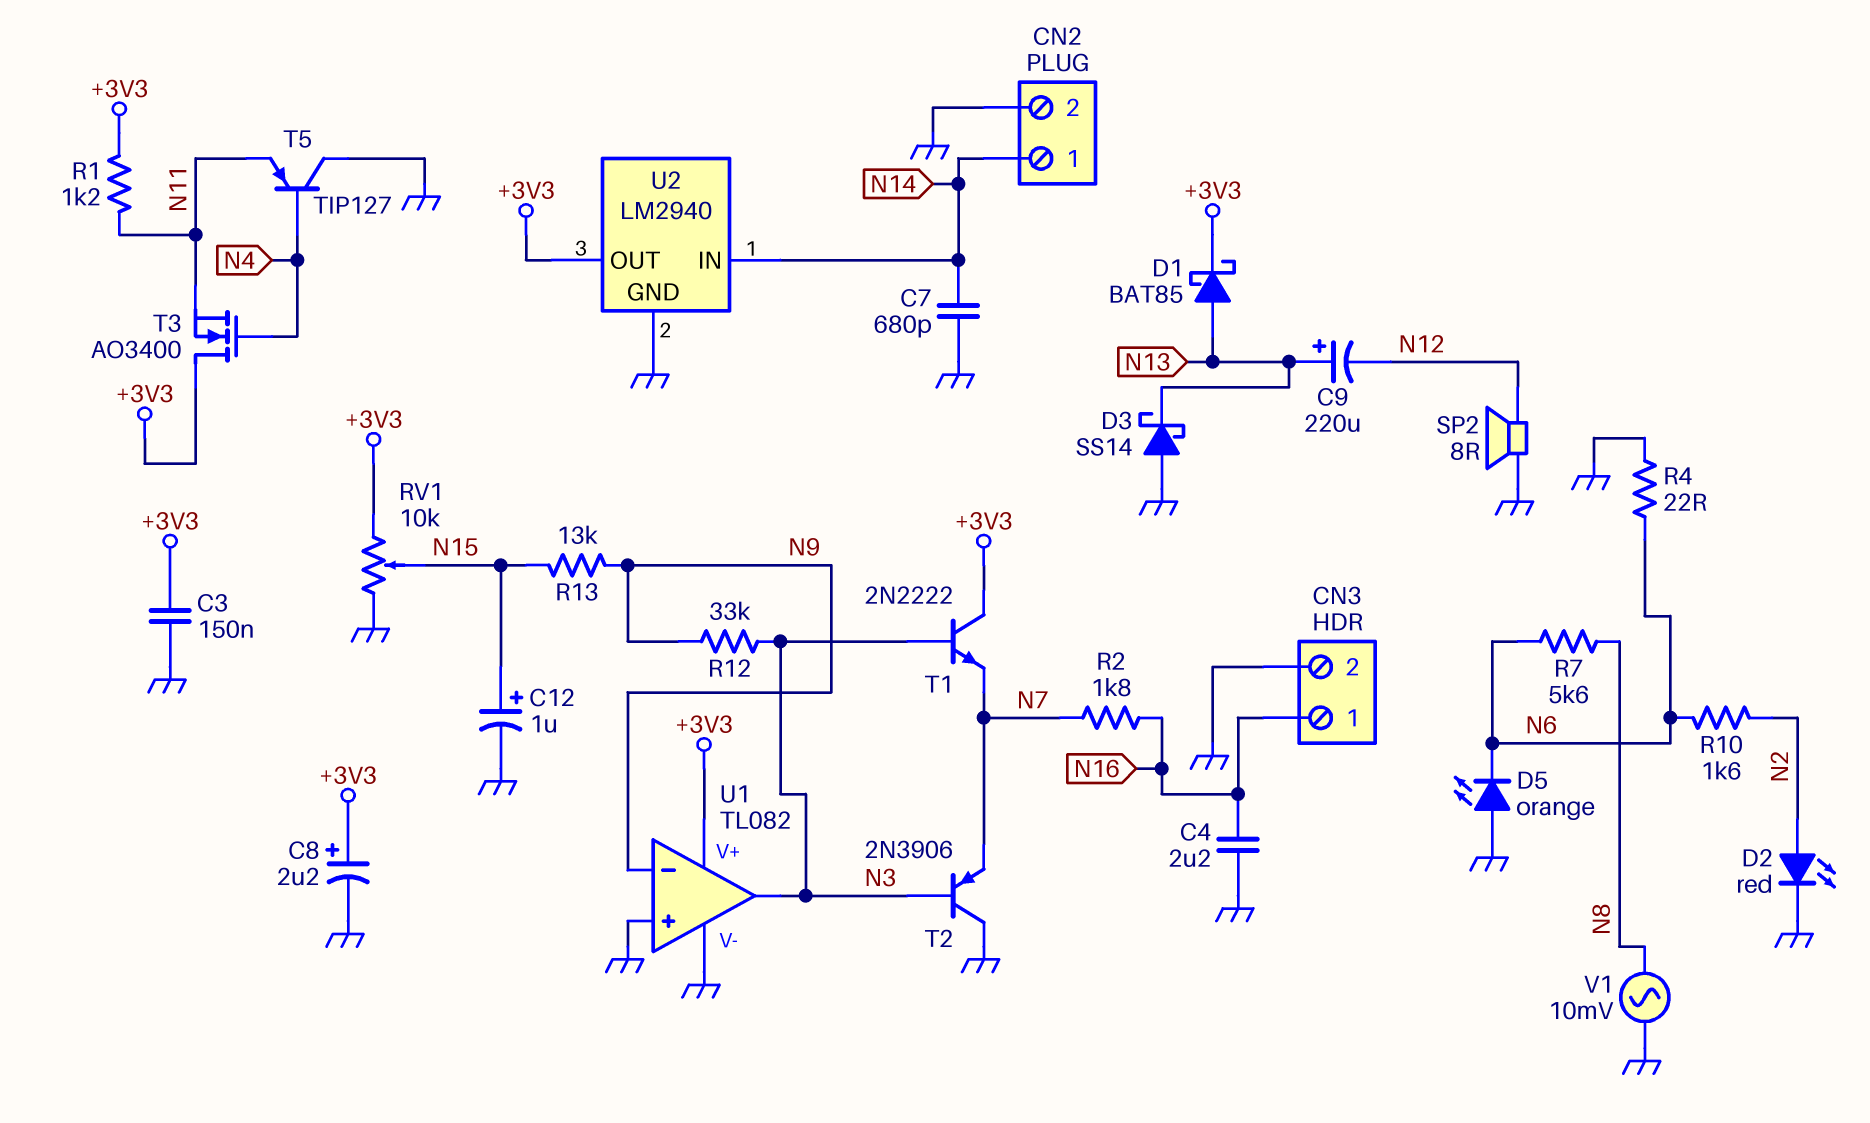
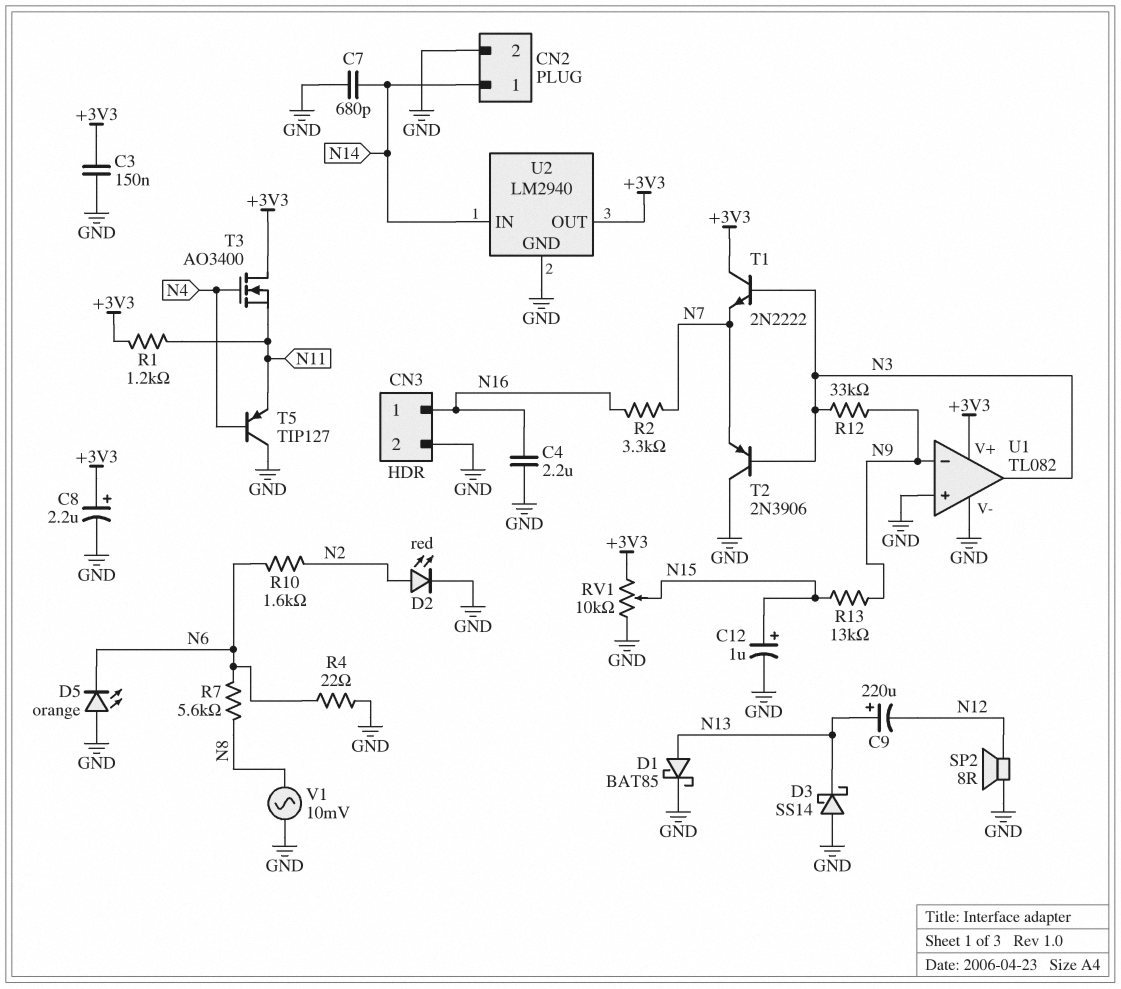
D1: schottky BAT85 (A N13, K +3V3) -> schottky BAT85 (A N13, K GND)
R2: 1.8k (N7, N16) -> 3.3k (N7, N16)

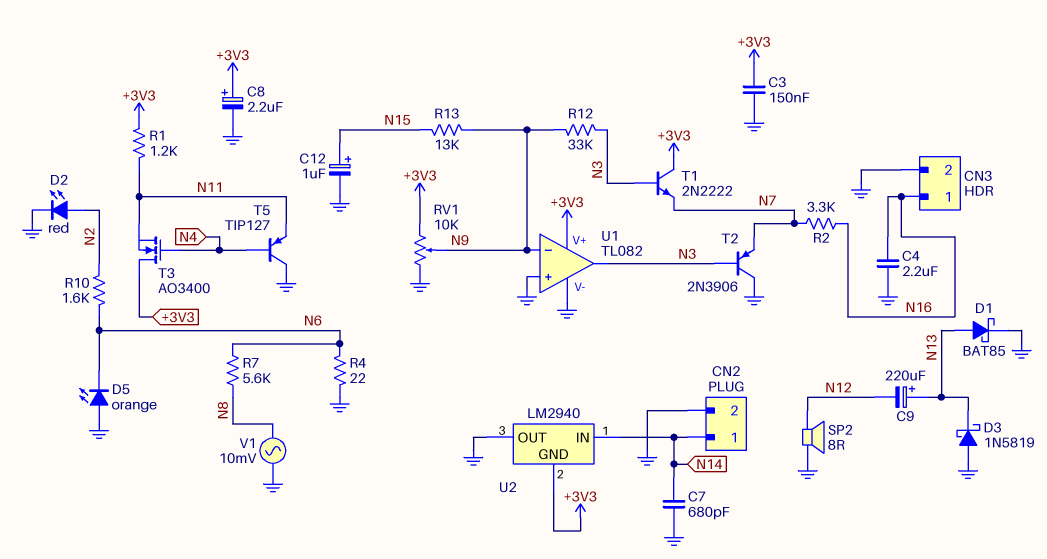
D3: schottky SS14 (A GND, K N13) -> schottky 1N5819 (A GND, K N13)
RV1: 10k (+3V3, GND, wiper N15) -> 10k (+3V3, GND, wiper N9)
U2 pin GND: GND -> +3V3
U2 pin OUT: +3V3 -> GND

